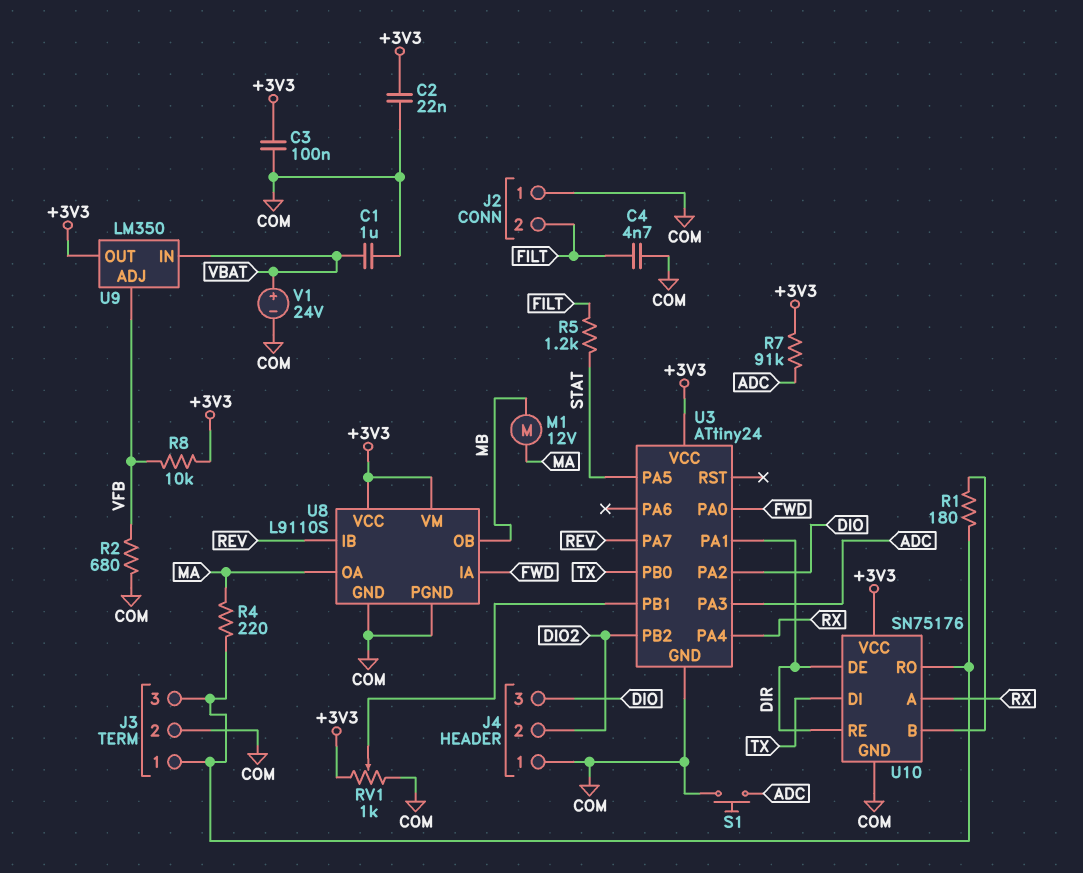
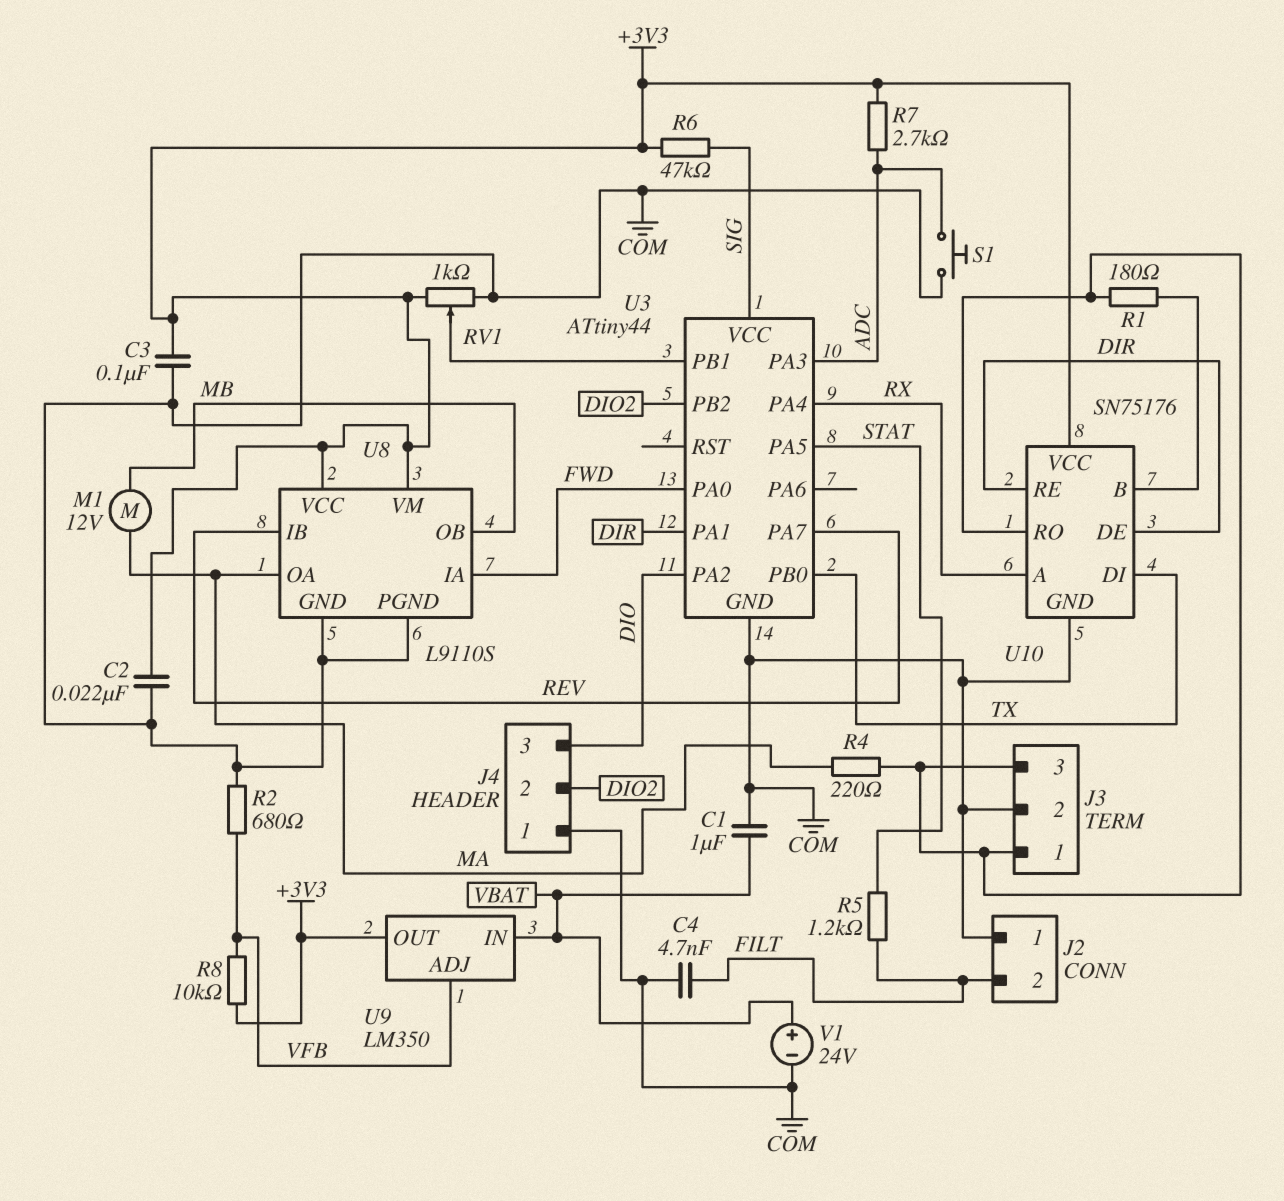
R6: none -> 47k (+3V3, SIG)
R7: 91k (+3V3, ADC) -> 2.7k (+3V3, ADC)
U3: ATtiny24 -> ATtiny44
U3 pin VCC: +3V3 -> SIG

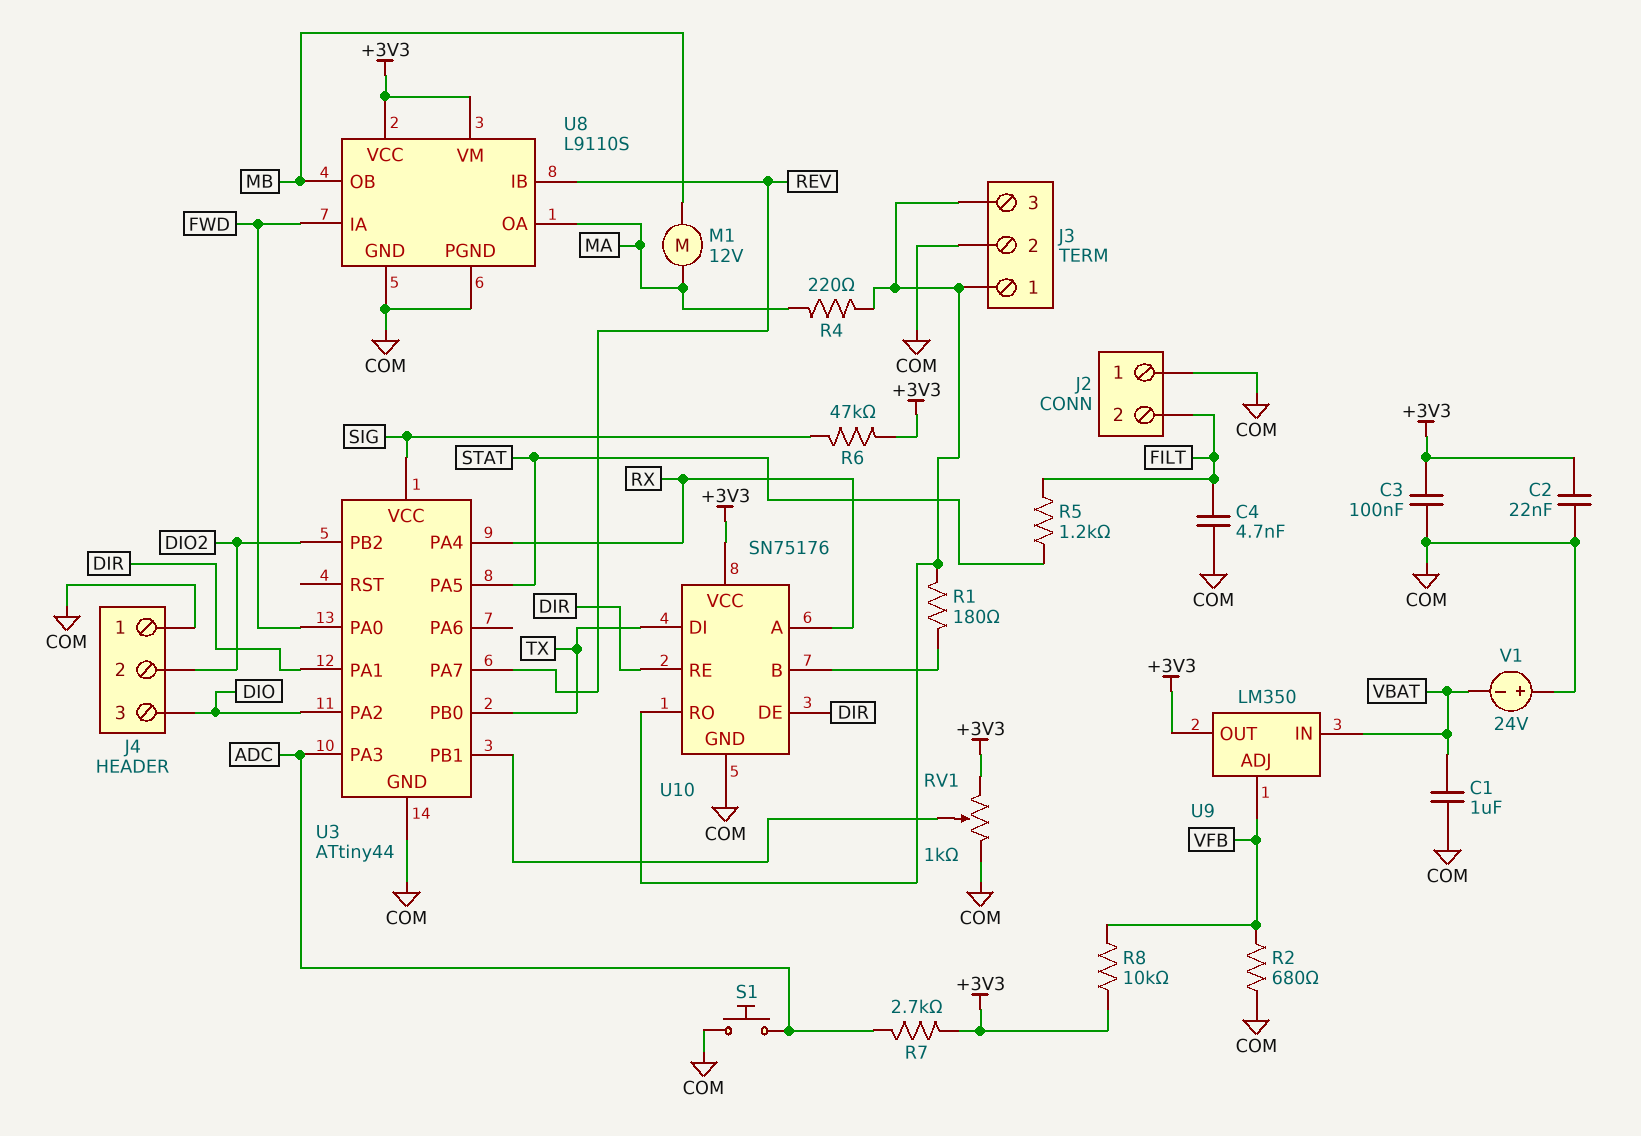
V1: 24V (plus VBAT, minus COM) -> 24V (plus COM, minus VBAT)

